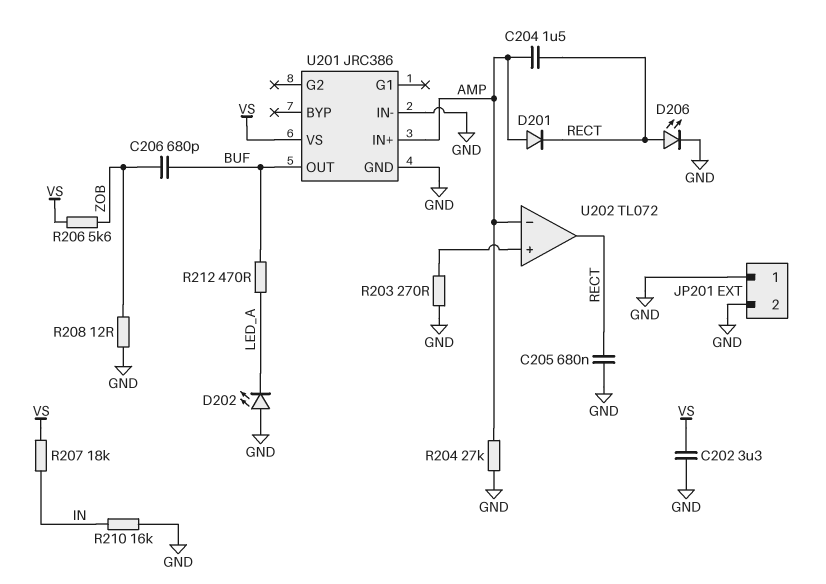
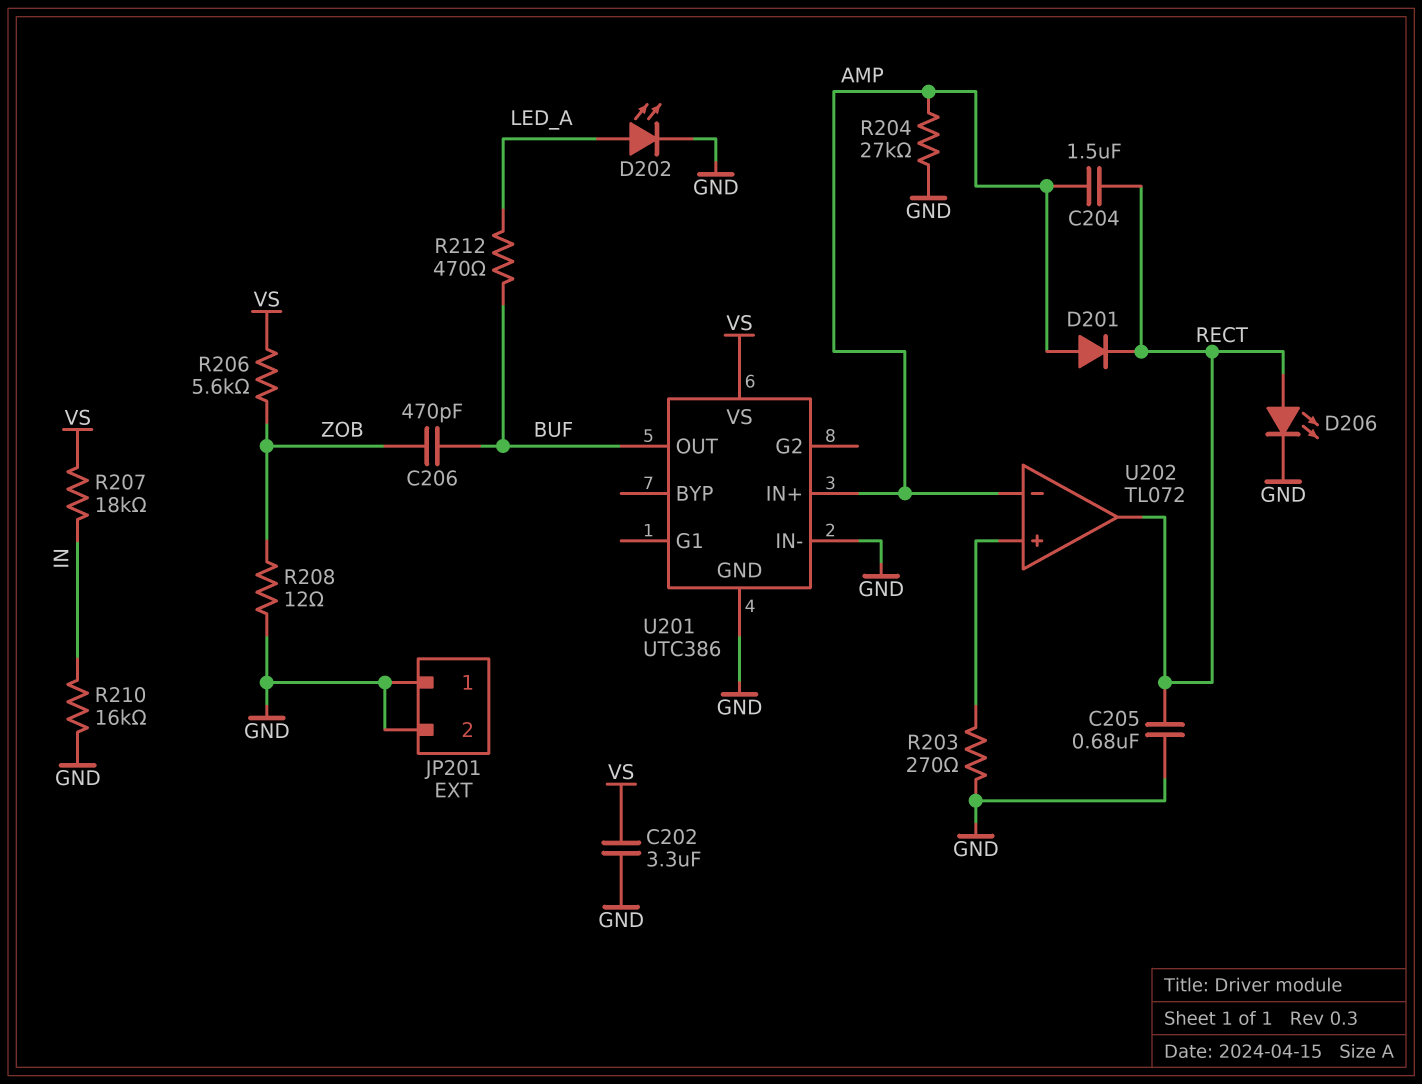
C206: 680pF (BUF, ZOB) -> 470pF (BUF, ZOB)
D202: LED (A GND, K LED_A) -> LED (A LED_A, K GND)
U201: JRC386 -> UTC386

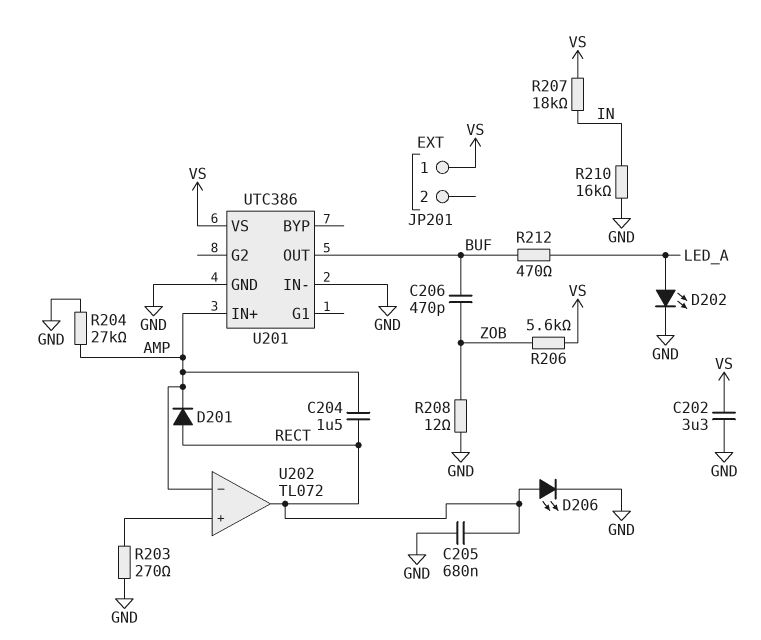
D201: diode (A AMP, K RECT) -> diode (A RECT, K AMP)
JP201 pin 1: GND -> VS
JP201 pin 2: GND -> none

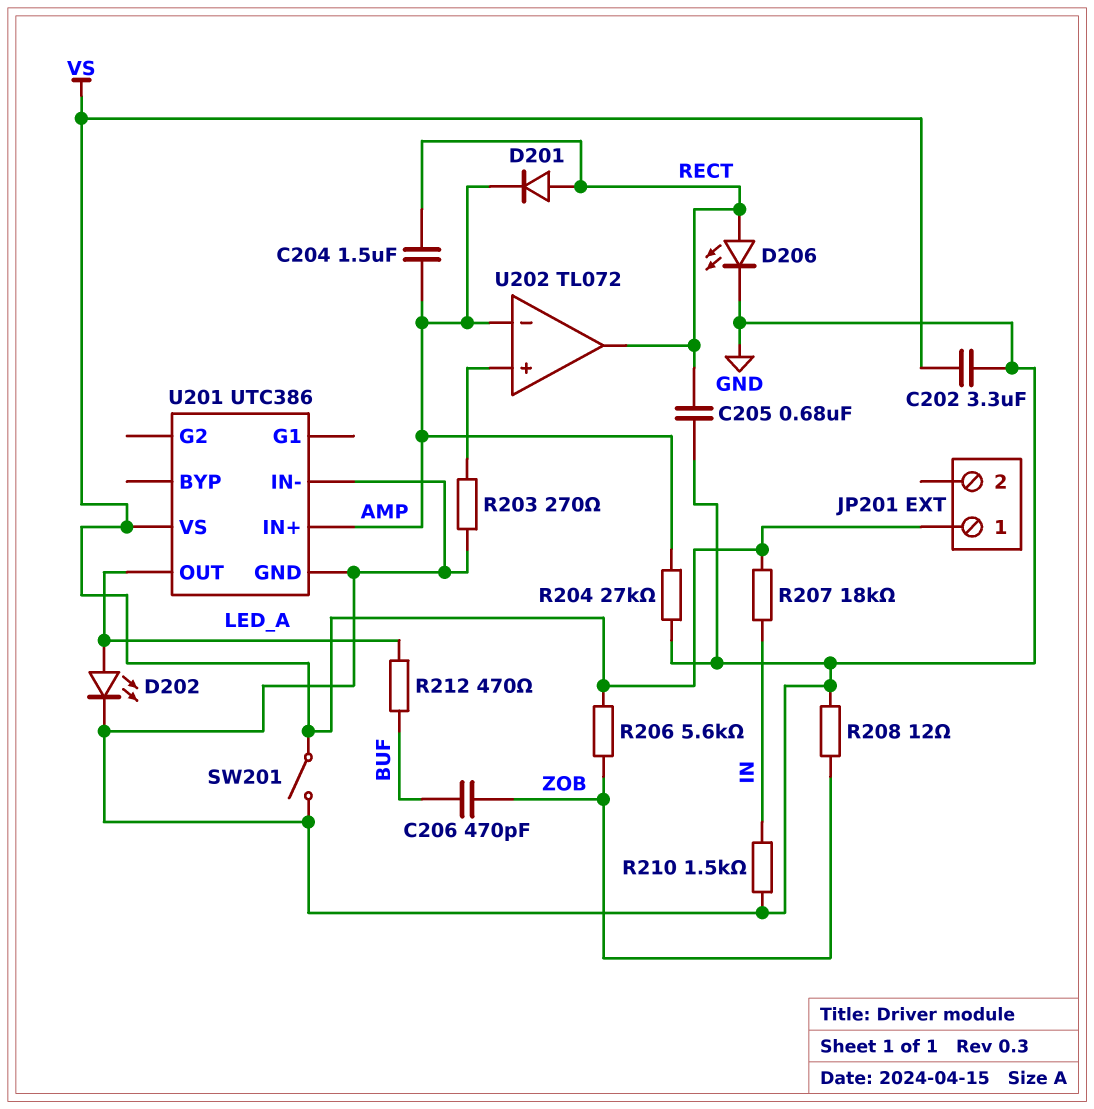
R210: 16k (GND, IN) -> 1.5k (GND, IN)
SW201: none -> switch (GND, VS)
U201 pin OUT: BUF -> LED_A

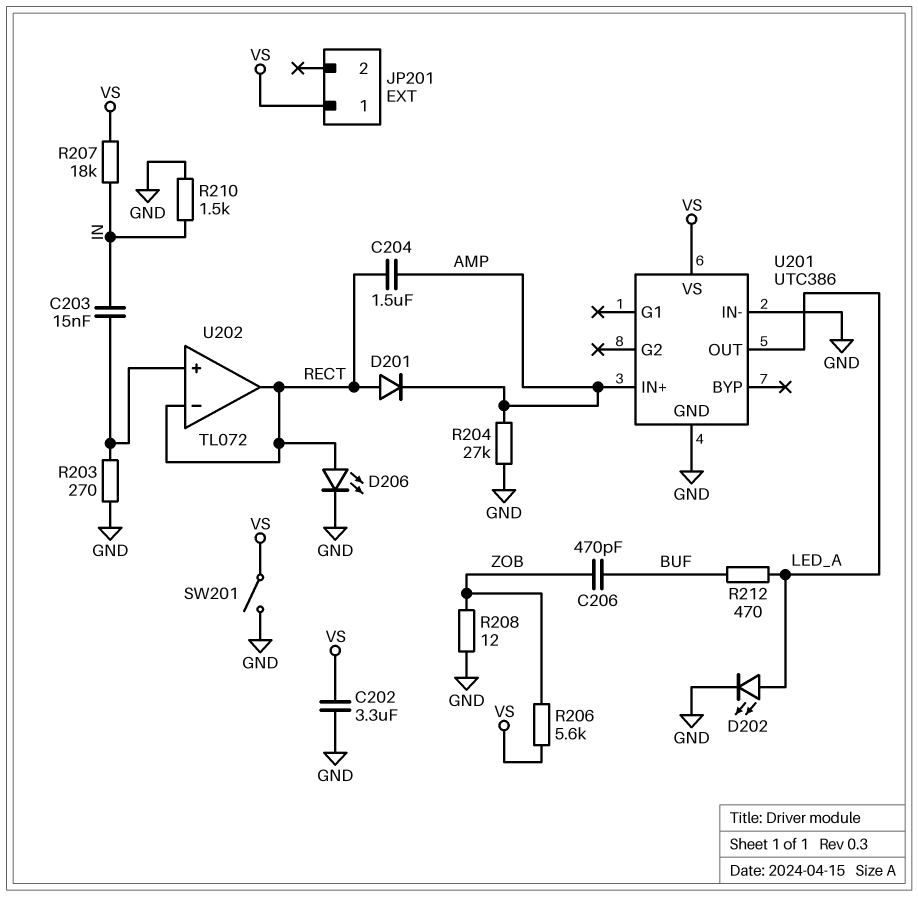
C203: none -> 15nF (IN, U202/in+)
C205: 680nF (GND, RECT) -> none
U202 pin in-: AMP -> RECT

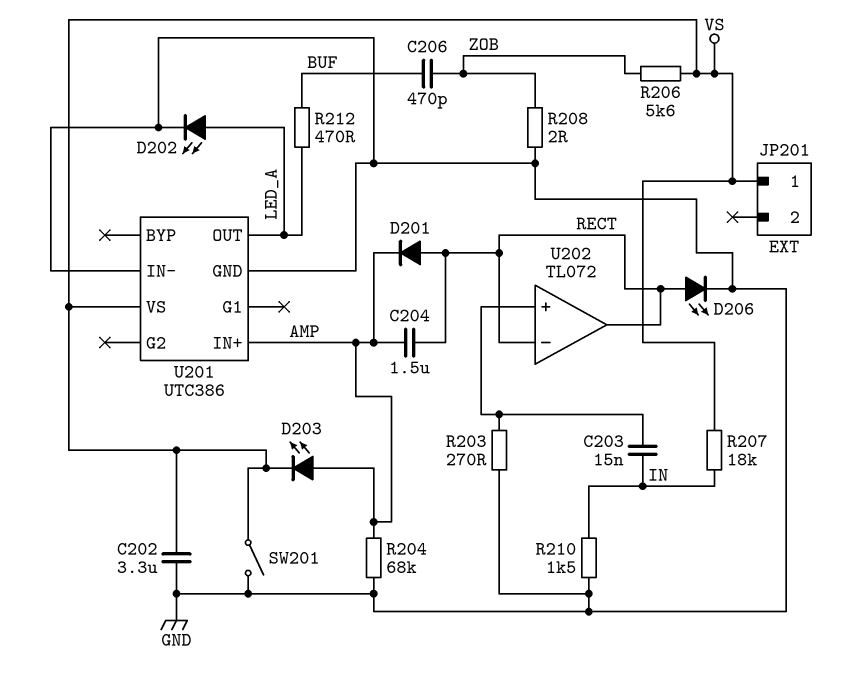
D203: none -> LED (A AMP, K VS)
R204: 27k (AMP, GND) -> 68k (AMP, GND)
R208: 12 (GND, ZOB) -> 2 (GND, ZOB)

